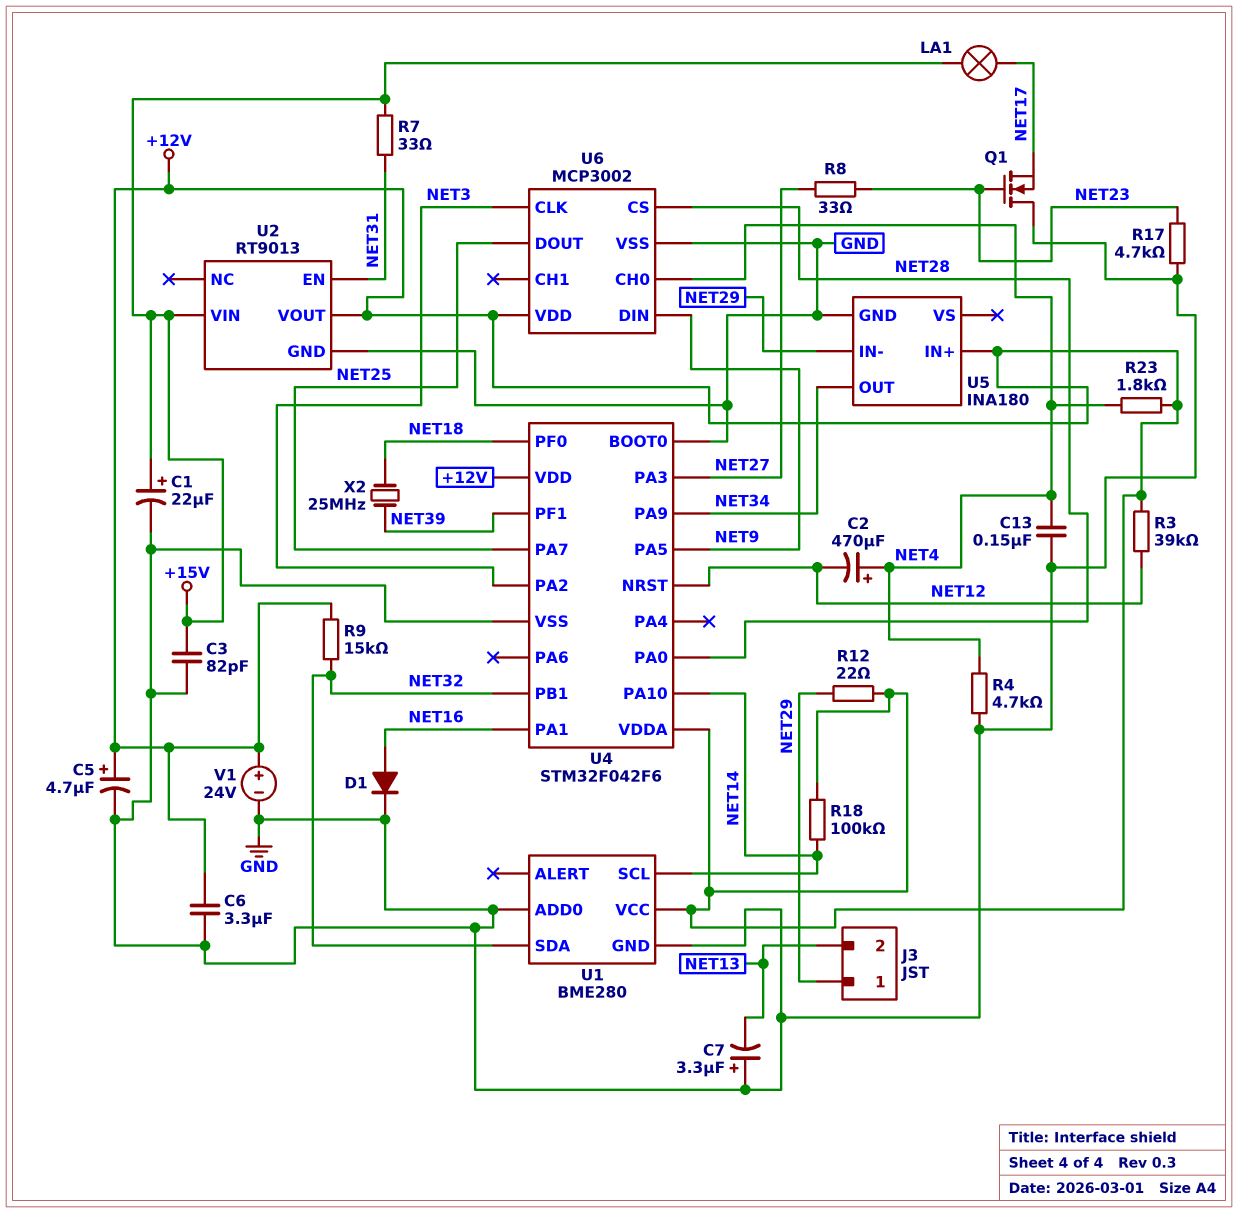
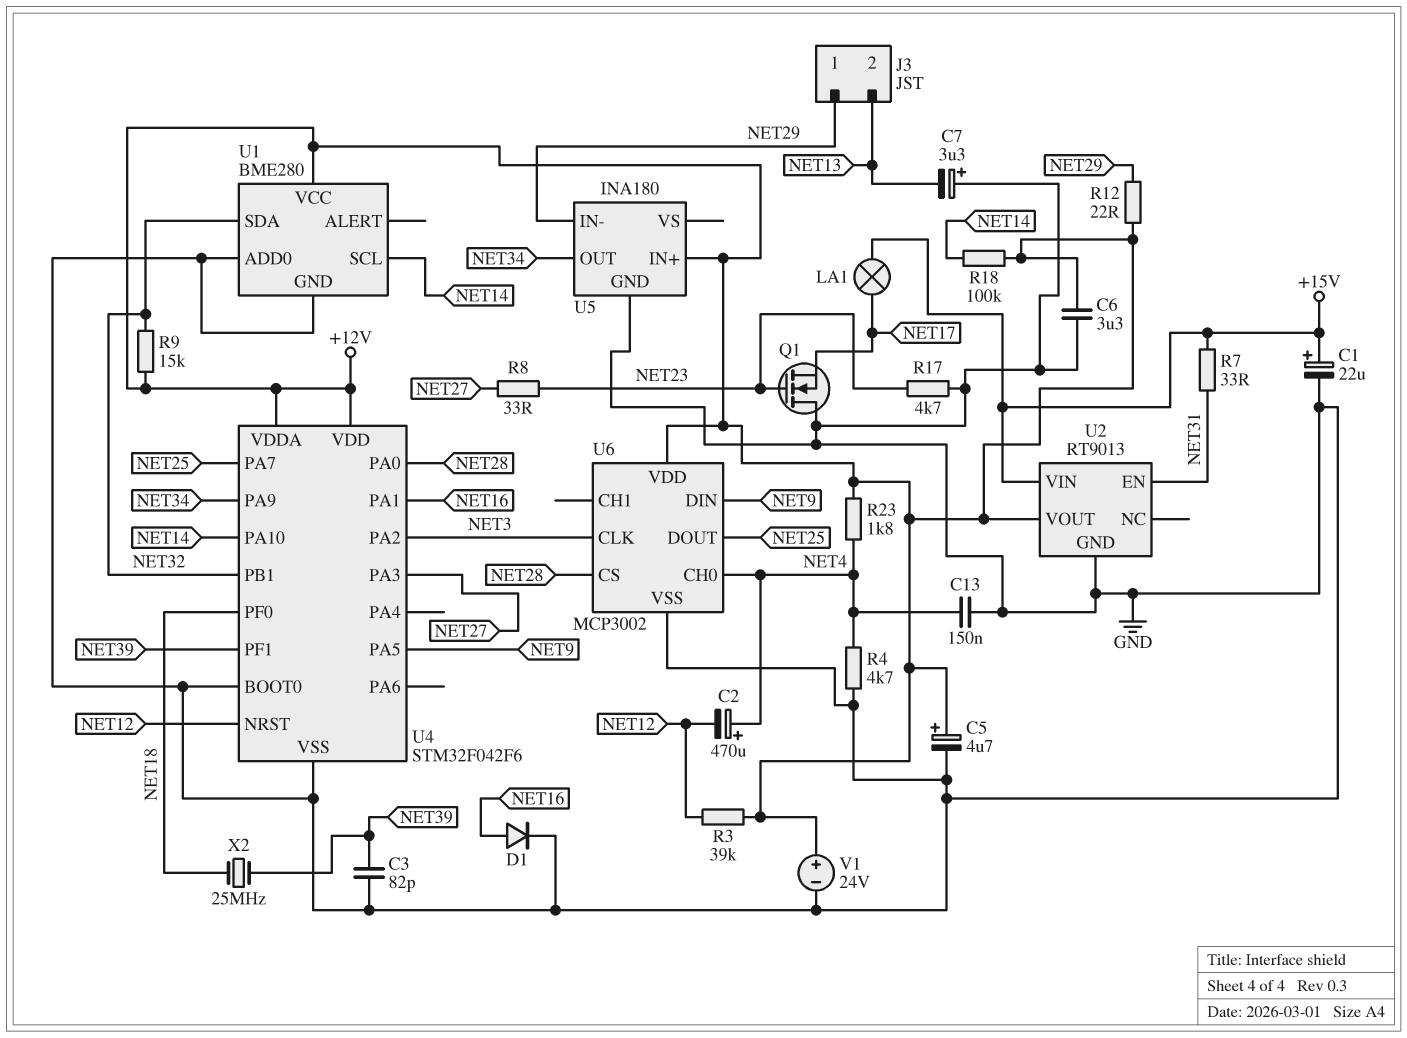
C3: 82pF (+15V, GND) -> 82pF (GND, NET39)

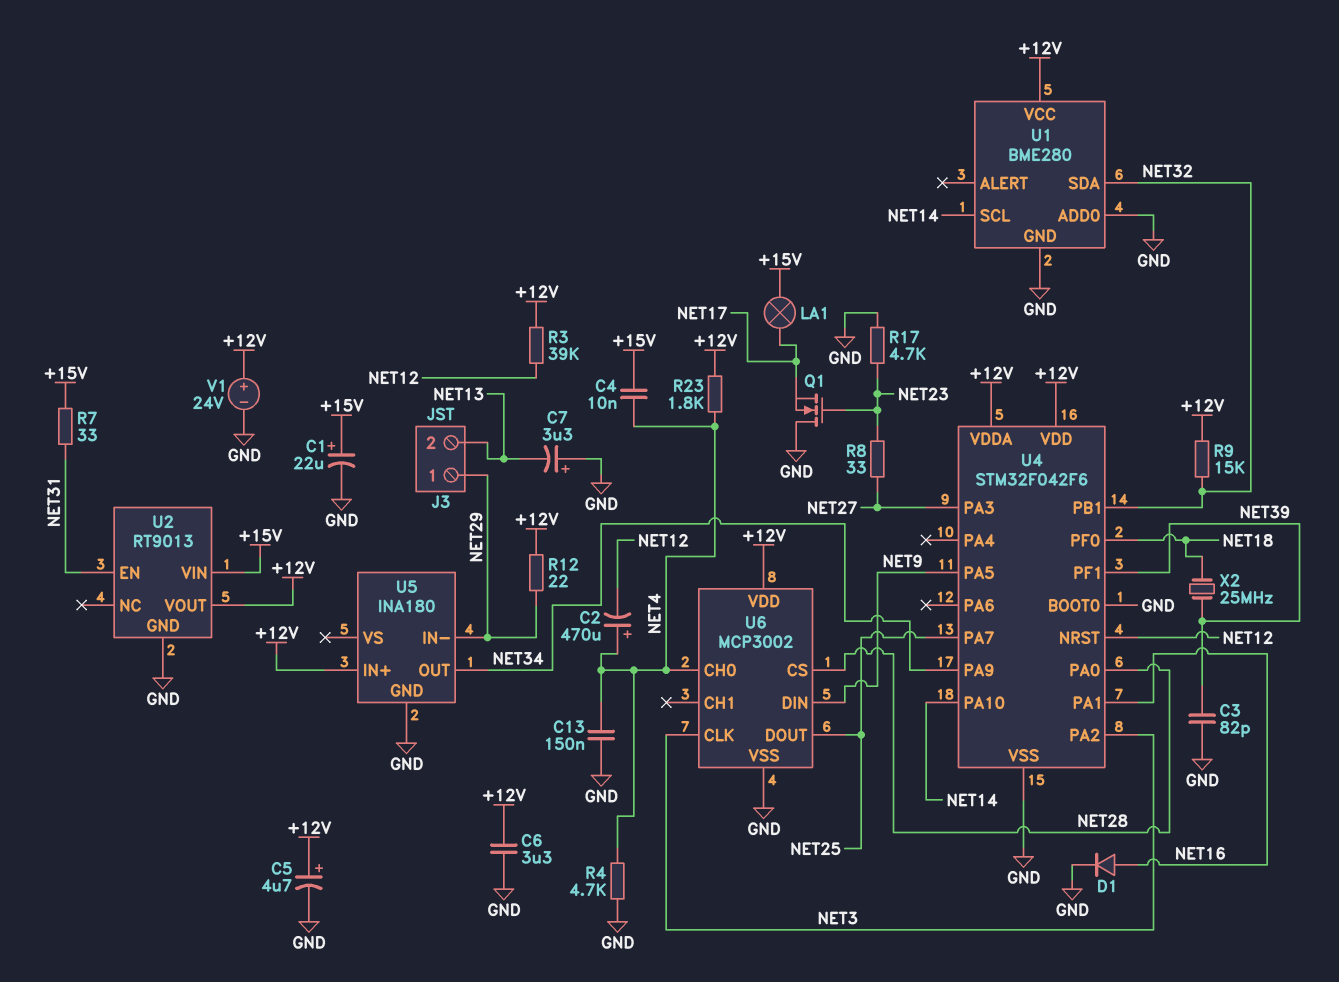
C4: none -> 10nF (+15V, NET4)
R18: 100k (+12V, NET14) -> none

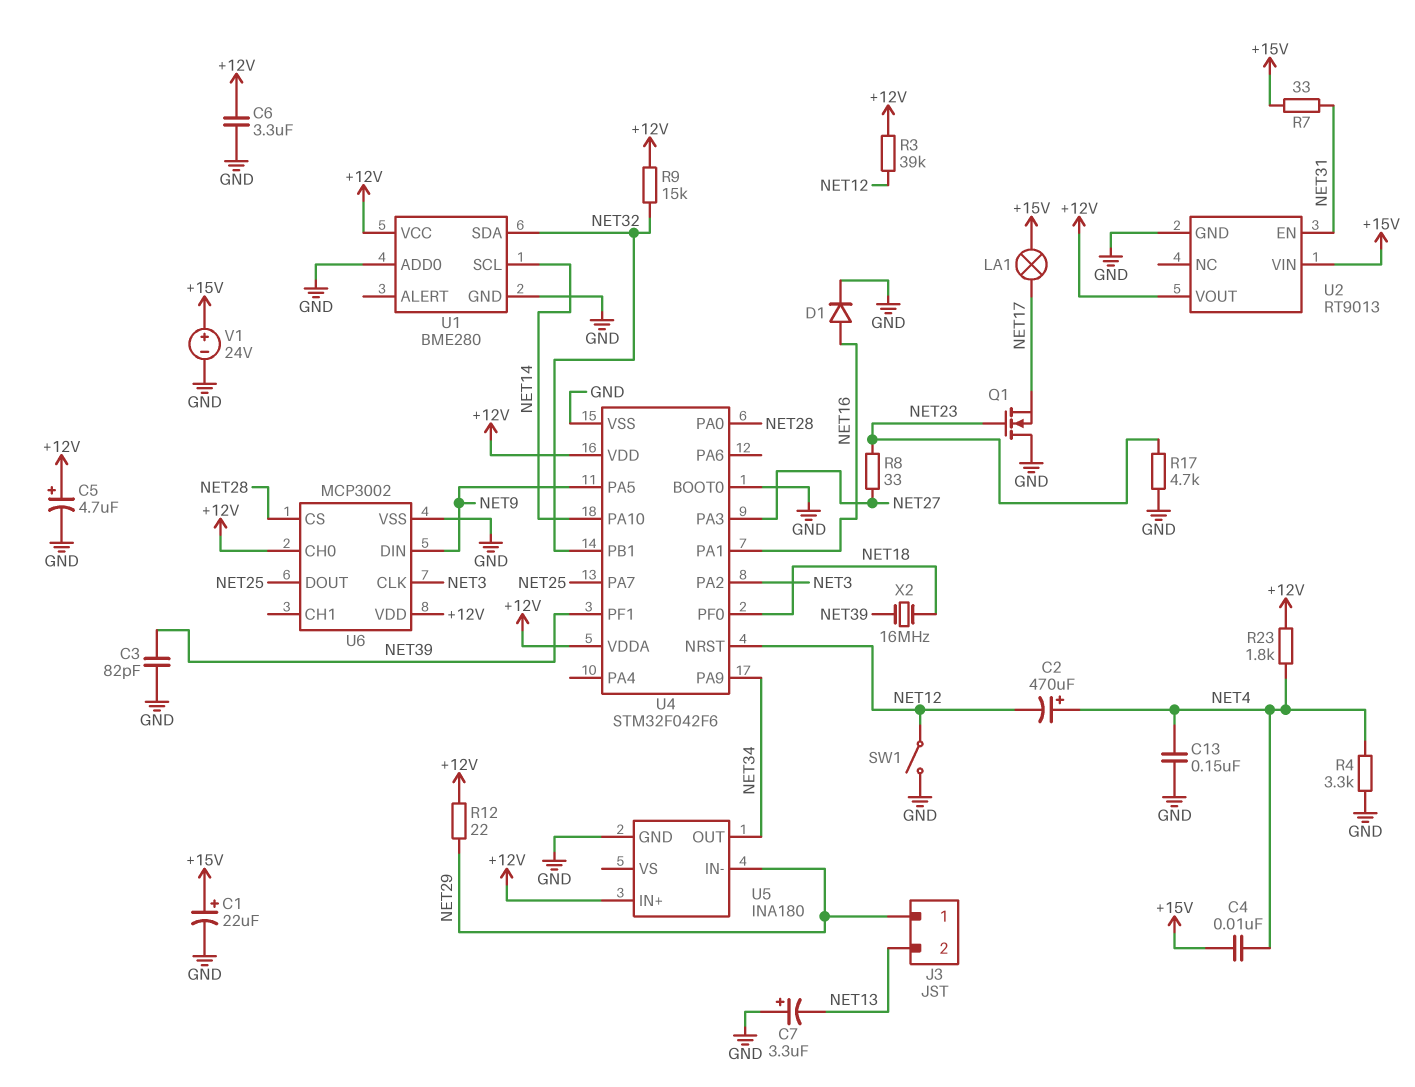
R4: 4.7k (GND, NET4) -> 3.3k (GND, NET4)
SW1: none -> switch (GND, NET12)
U6 pin CH0: NET4 -> +12V
V1: 24V (plus +12V, minus GND) -> 24V (plus +15V, minus GND)
X2: 25MHz (NET18, NET39) -> 16MHz (NET18, NET39)

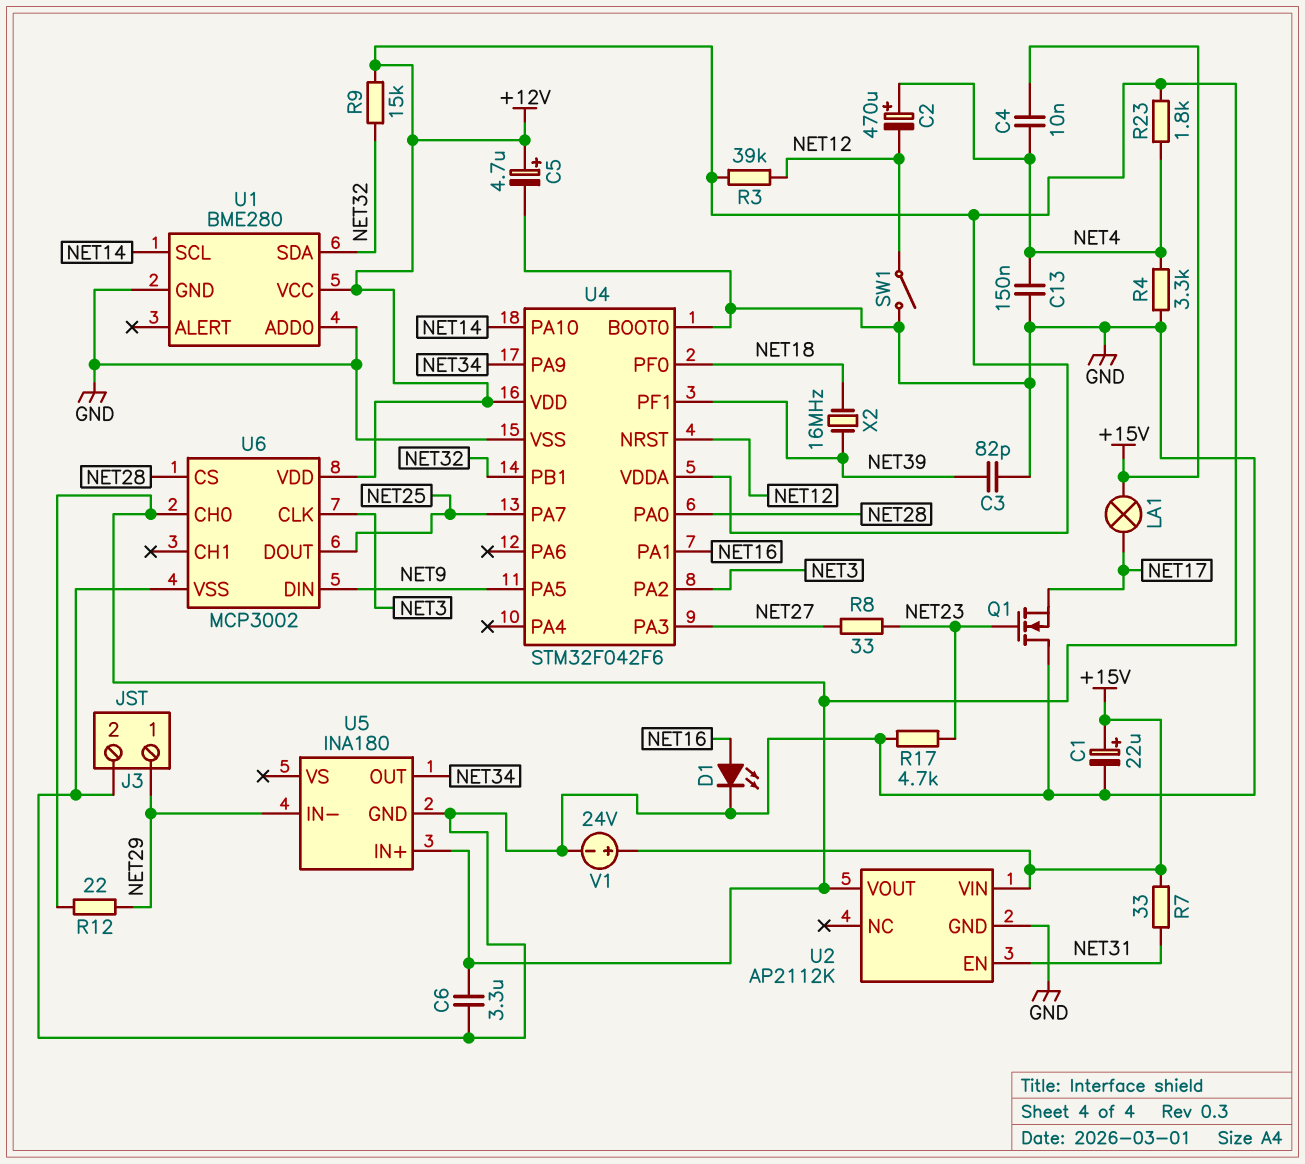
C7: 3.3uF (plus GND, minus NET13) -> none
D1: diode (A NET16, K GND) -> LED (A NET16, K GND)
J3 pin 2: NET13 -> GND
U2: RT9013 -> AP2112K

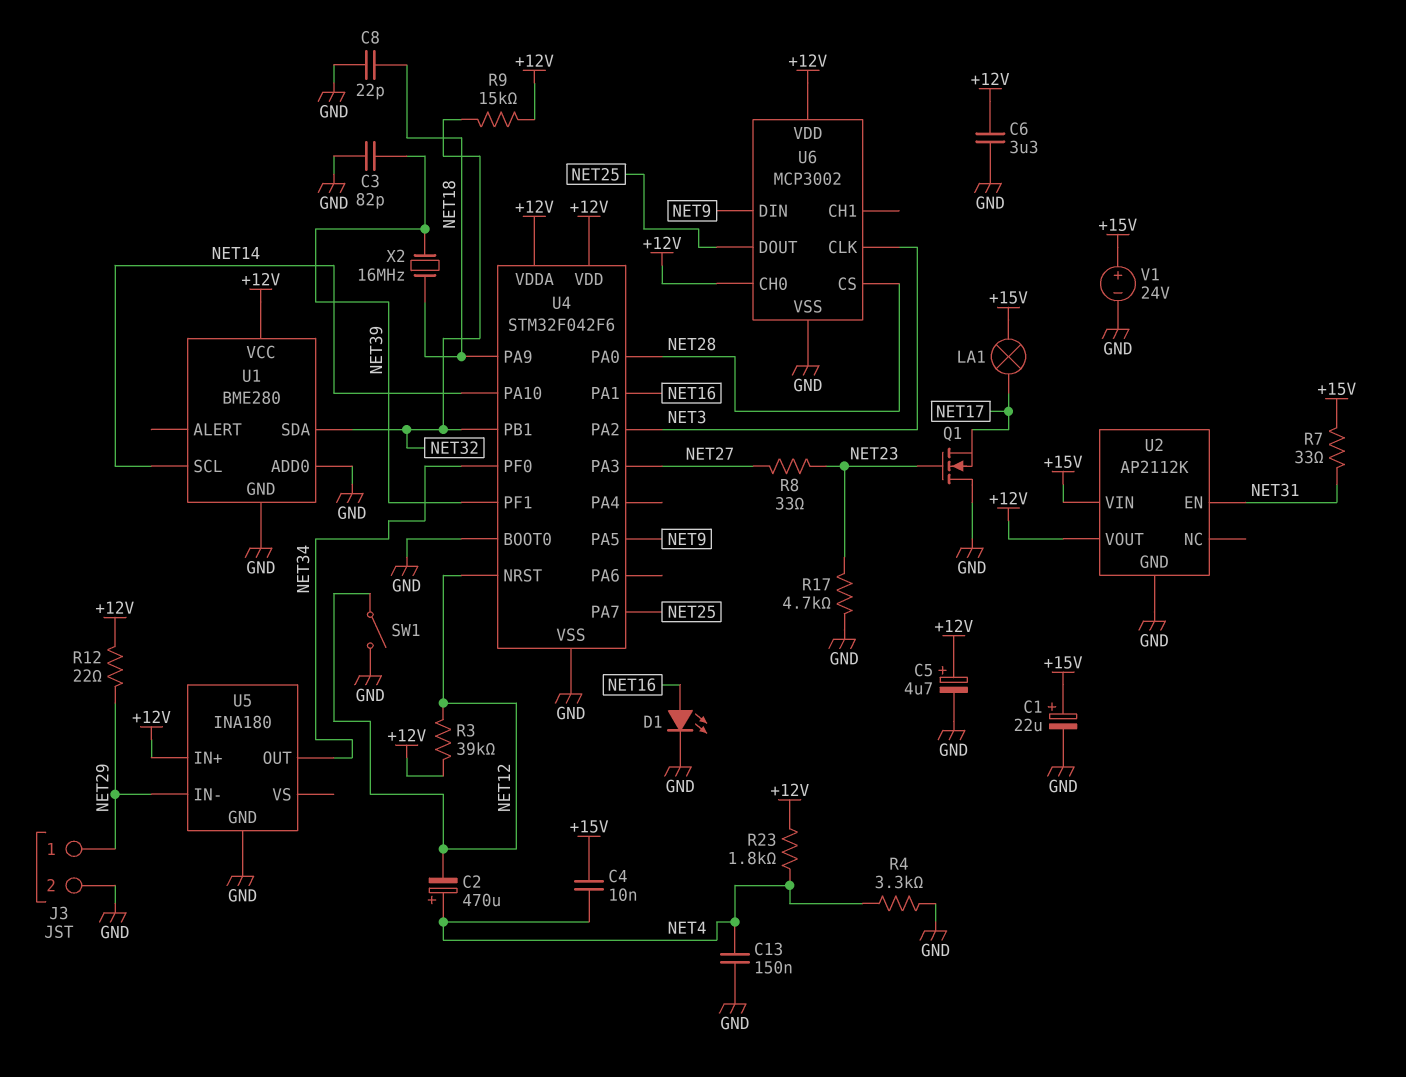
C8: none -> 22pF (GND, NET18)
U4 pin PA9: NET34 -> NET18
U4 pin PF0: NET18 -> NET34

